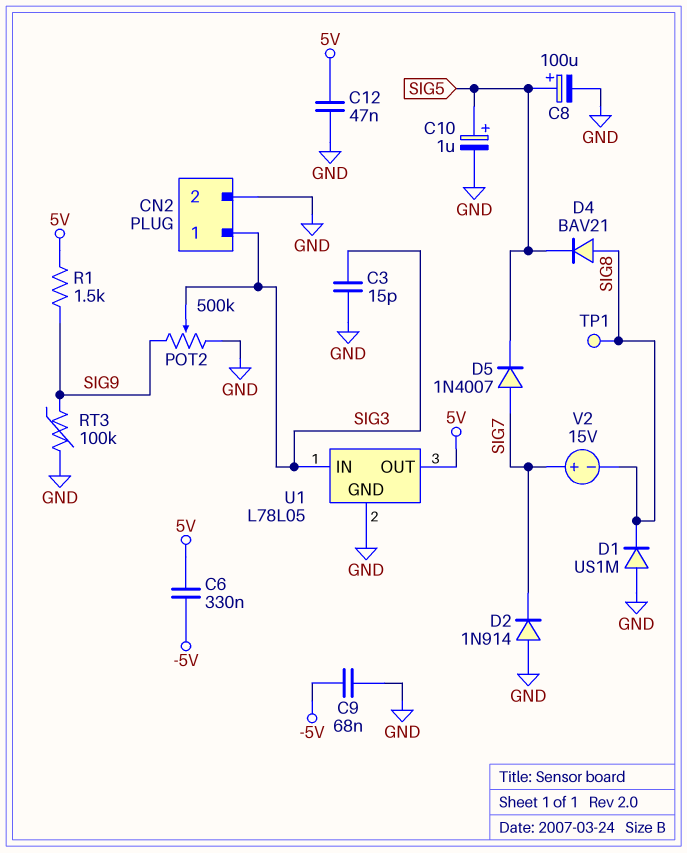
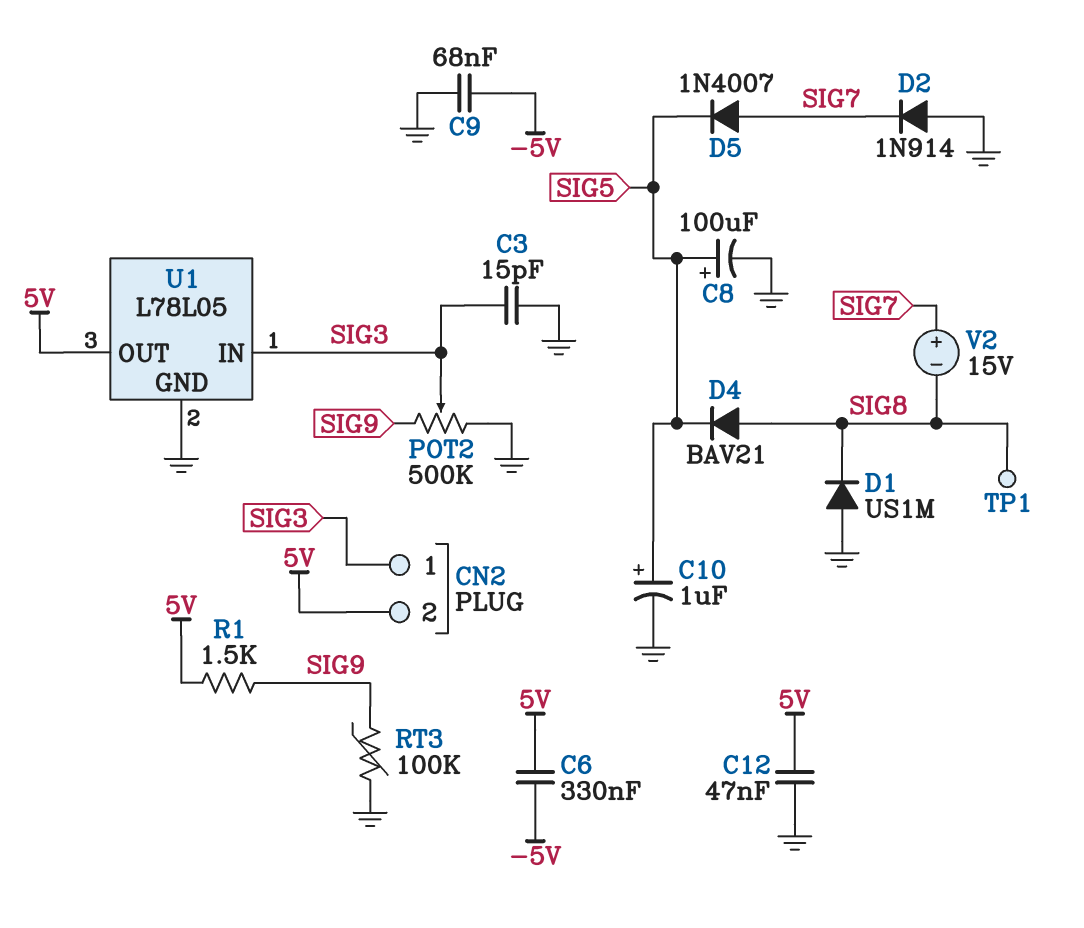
CN2 pin 2: GND -> 5V

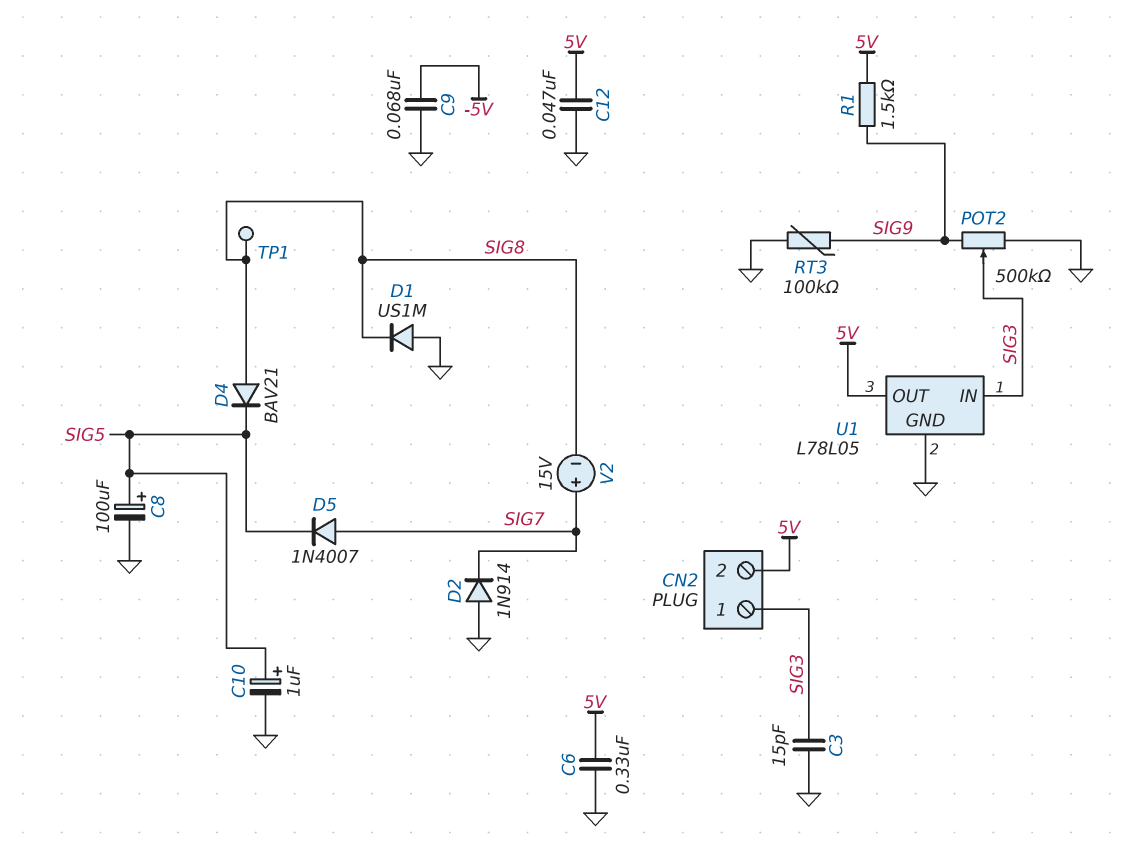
C6: 330nF (-5V, 5V) -> 330nF (5V, GND)

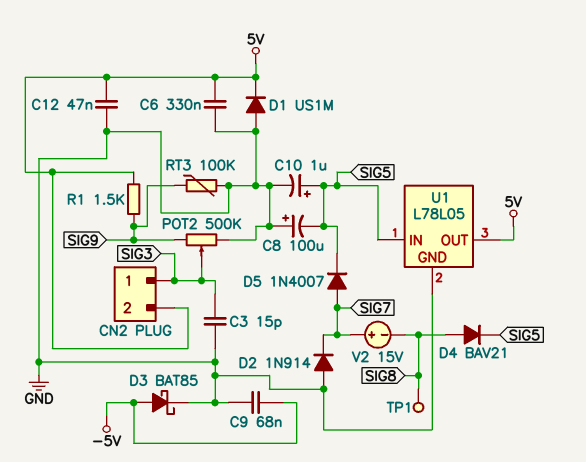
C8: 100uF (plus SIG5, minus GND) -> 100uF (plus GND, minus SIG5)
D1: diode US1M (A GND, K SIG8) -> diode US1M (A GND, K 5V)
D3: none -> schottky BAT85 (A -5V, K GND)
U1 pin IN: SIG3 -> SIG5

